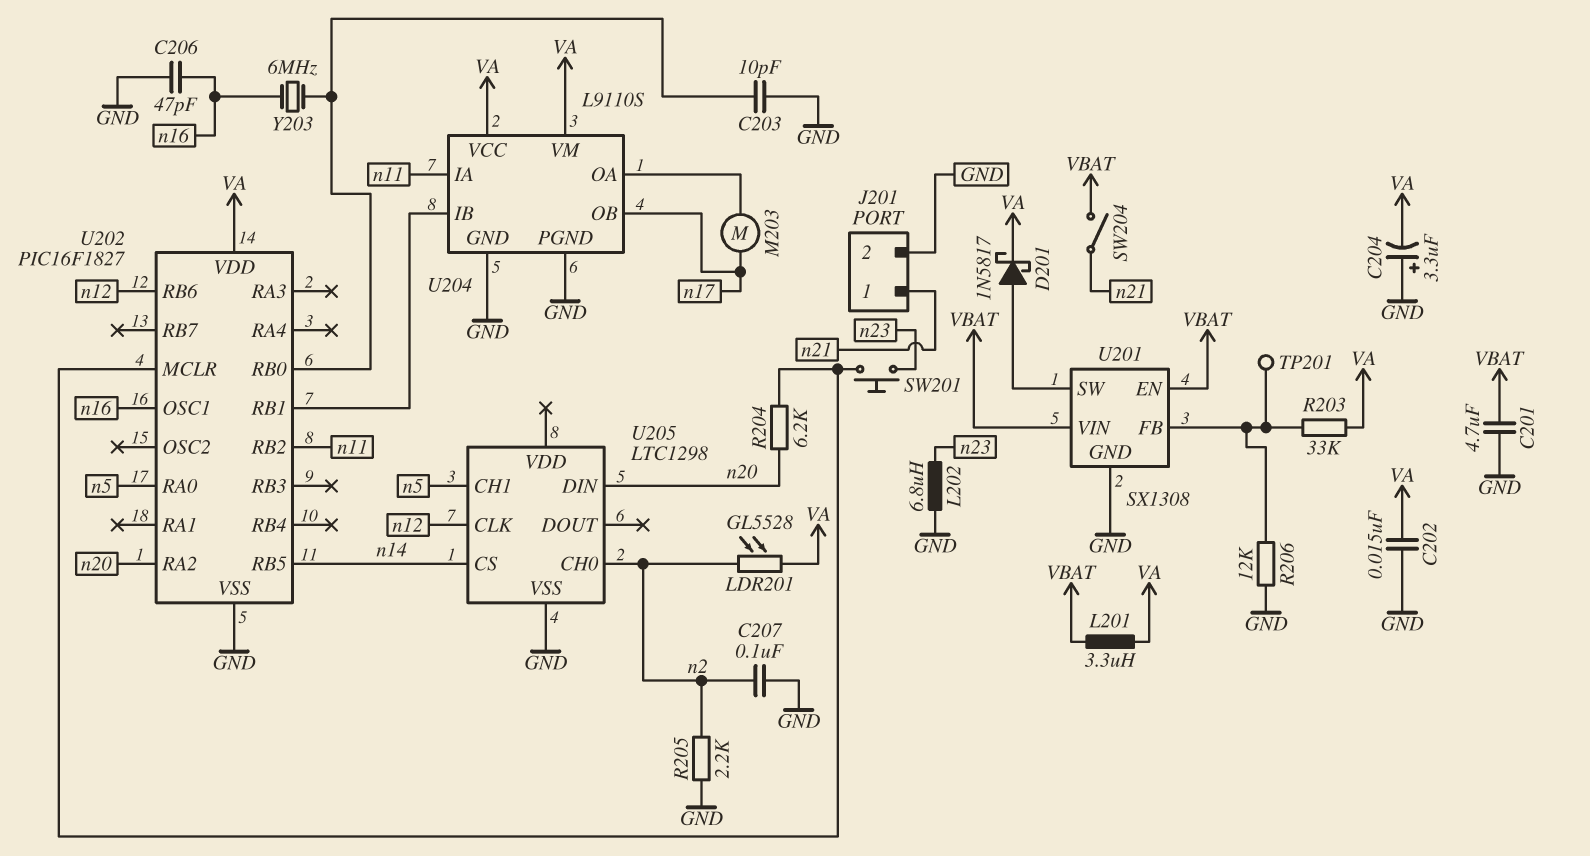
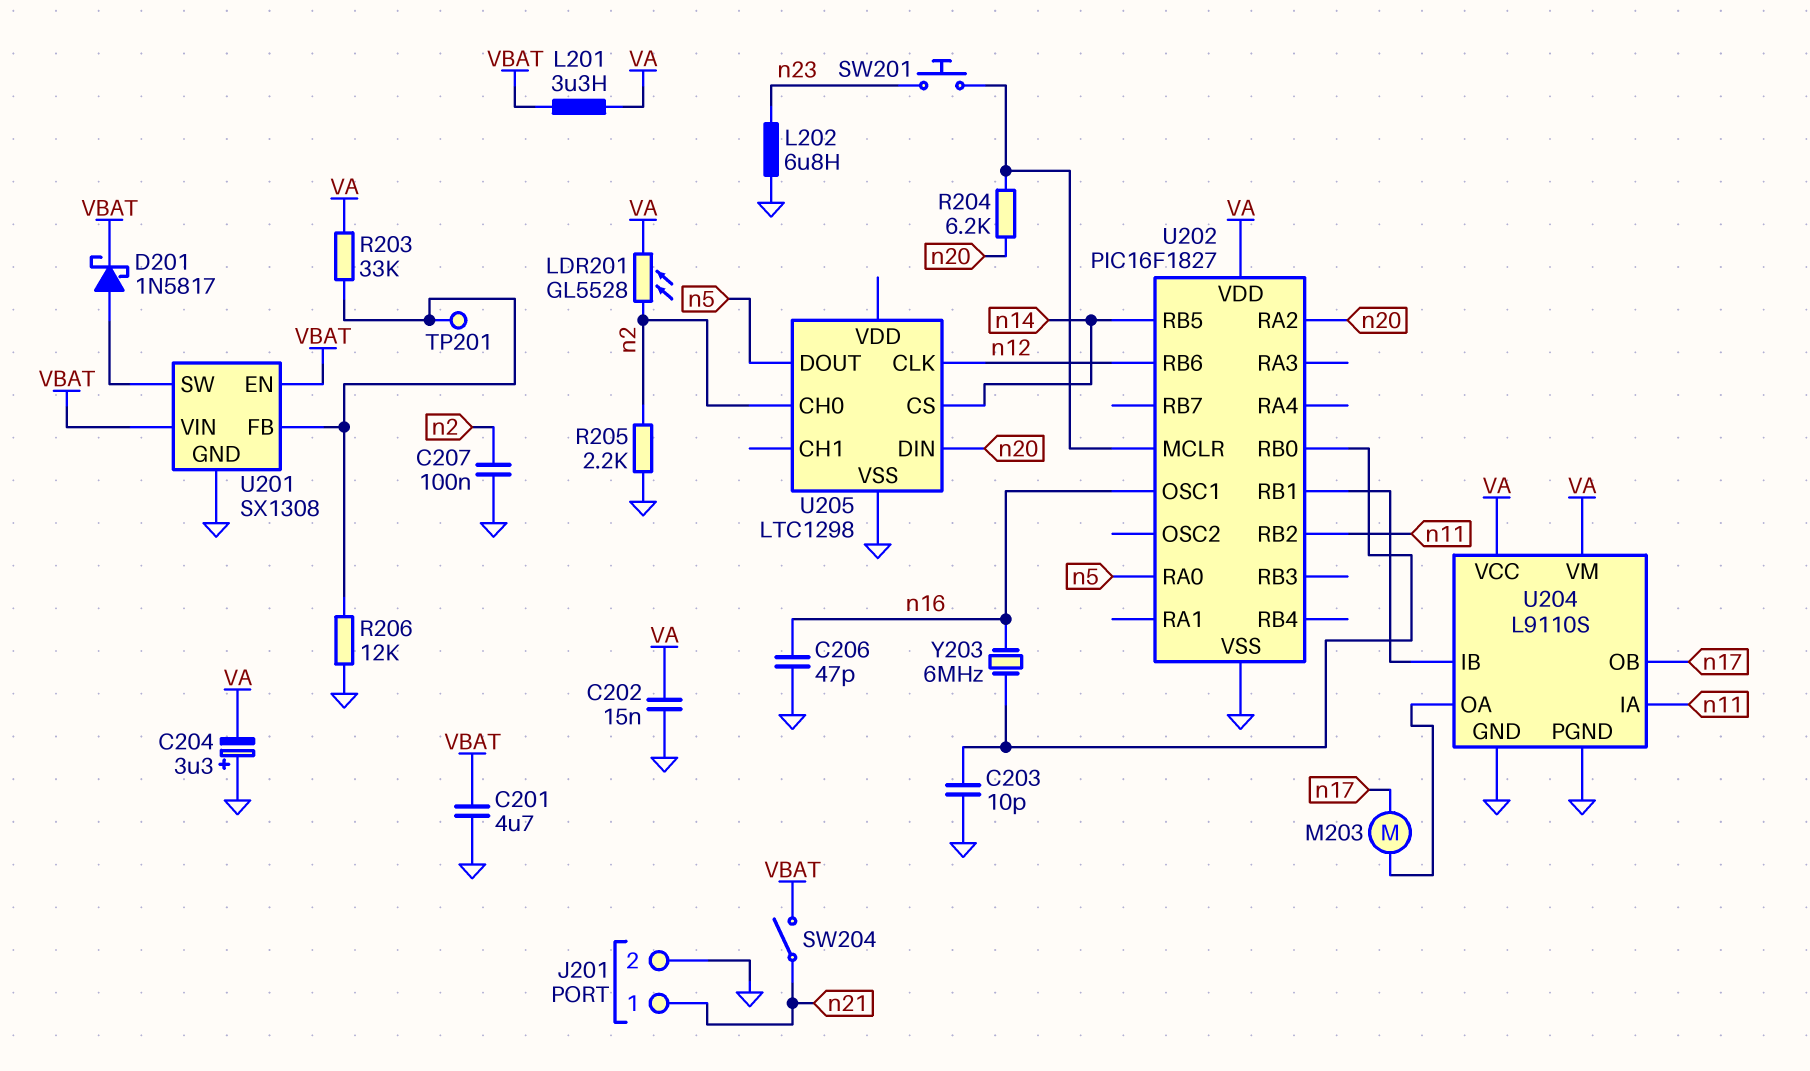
D201: schottky 1N5817 (A U201/SW, K VA) -> schottky 1N5817 (A U201/SW, K VBAT)
U205 pin CH1: n5 -> none
U205 pin DOUT: none -> n5

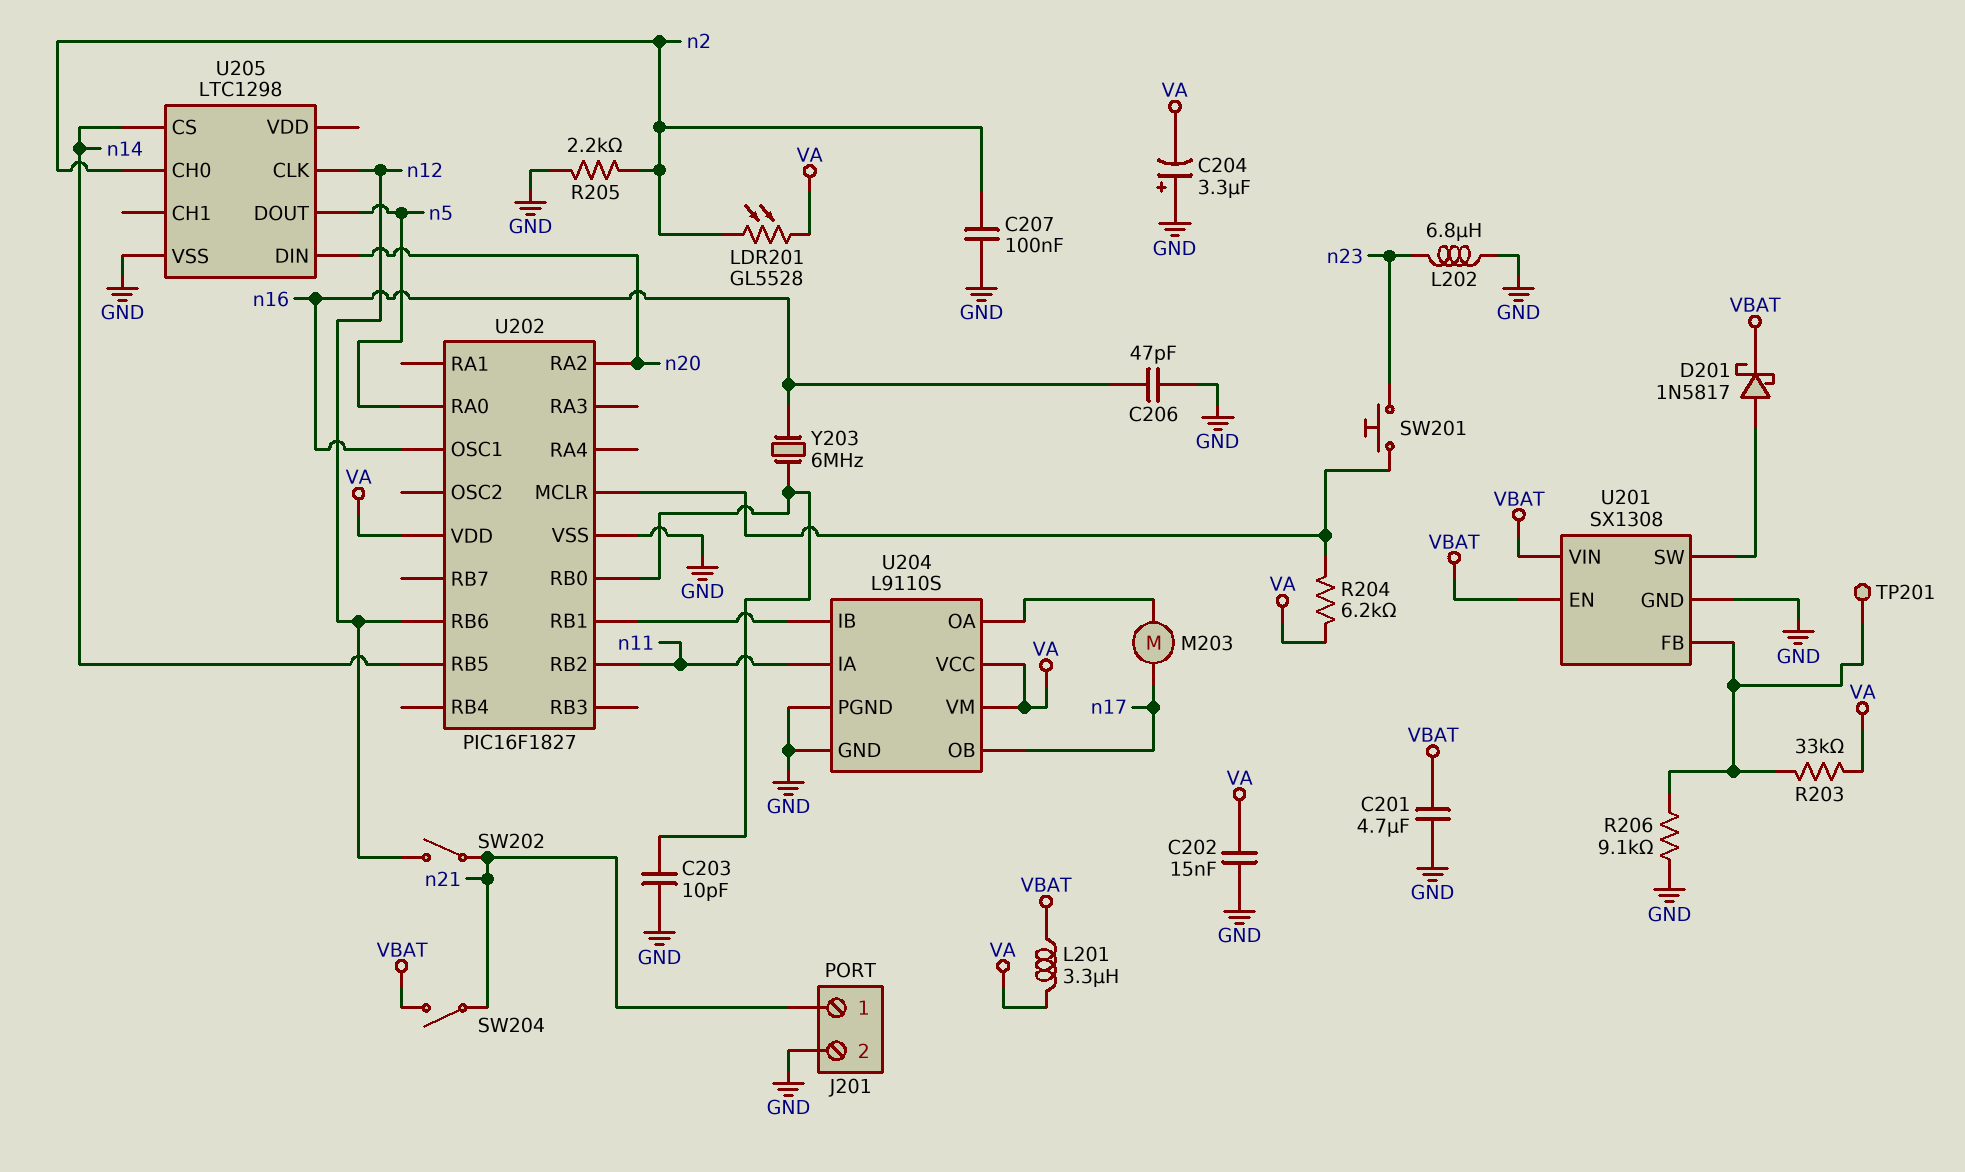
R204: 6.2k (U202/MCLR, n20) -> 6.2k (U202/MCLR, VA)
R206: 12k (GND, U201/FB) -> 9.1k (GND, U201/FB)
SW202: none -> switch (n12, n21)

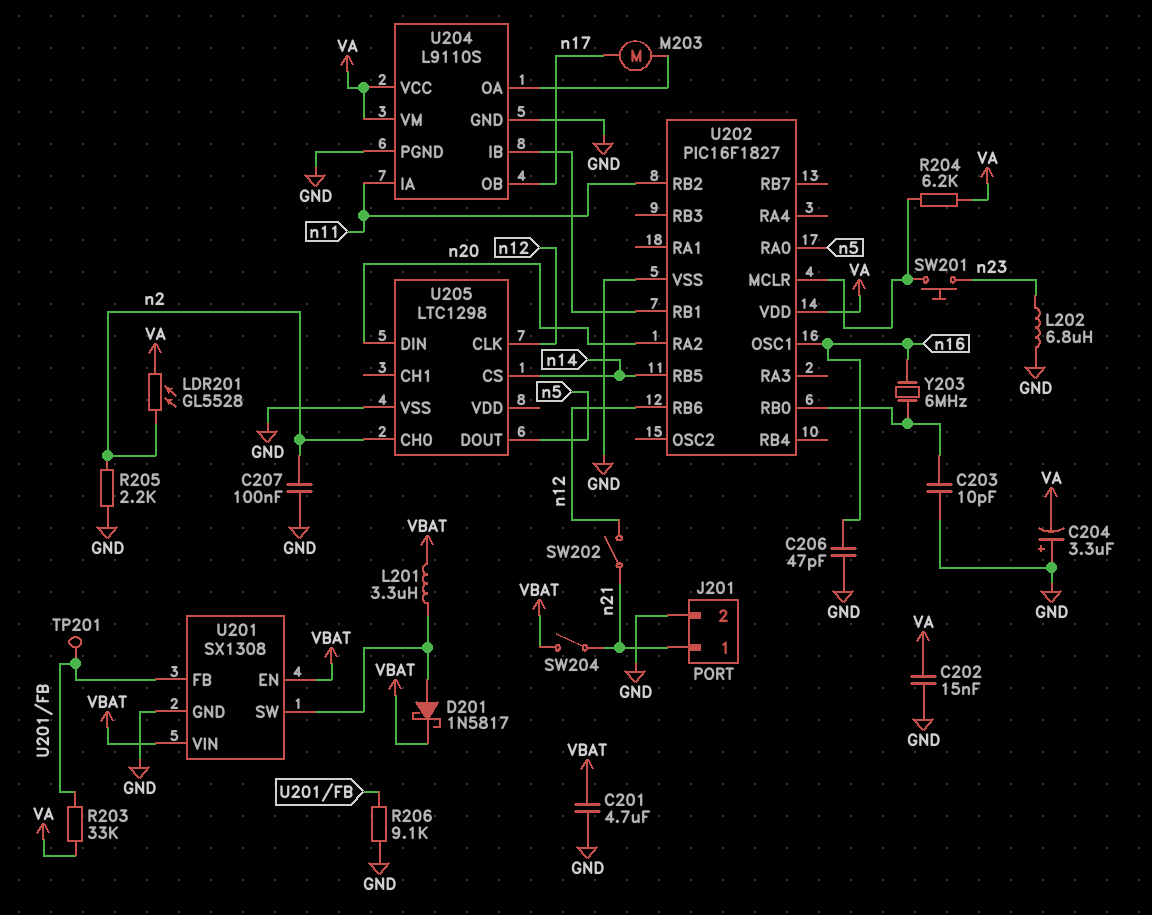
L201: 3.3uH (VA, VBAT) -> 3.3uH (U201/SW, VBAT)

